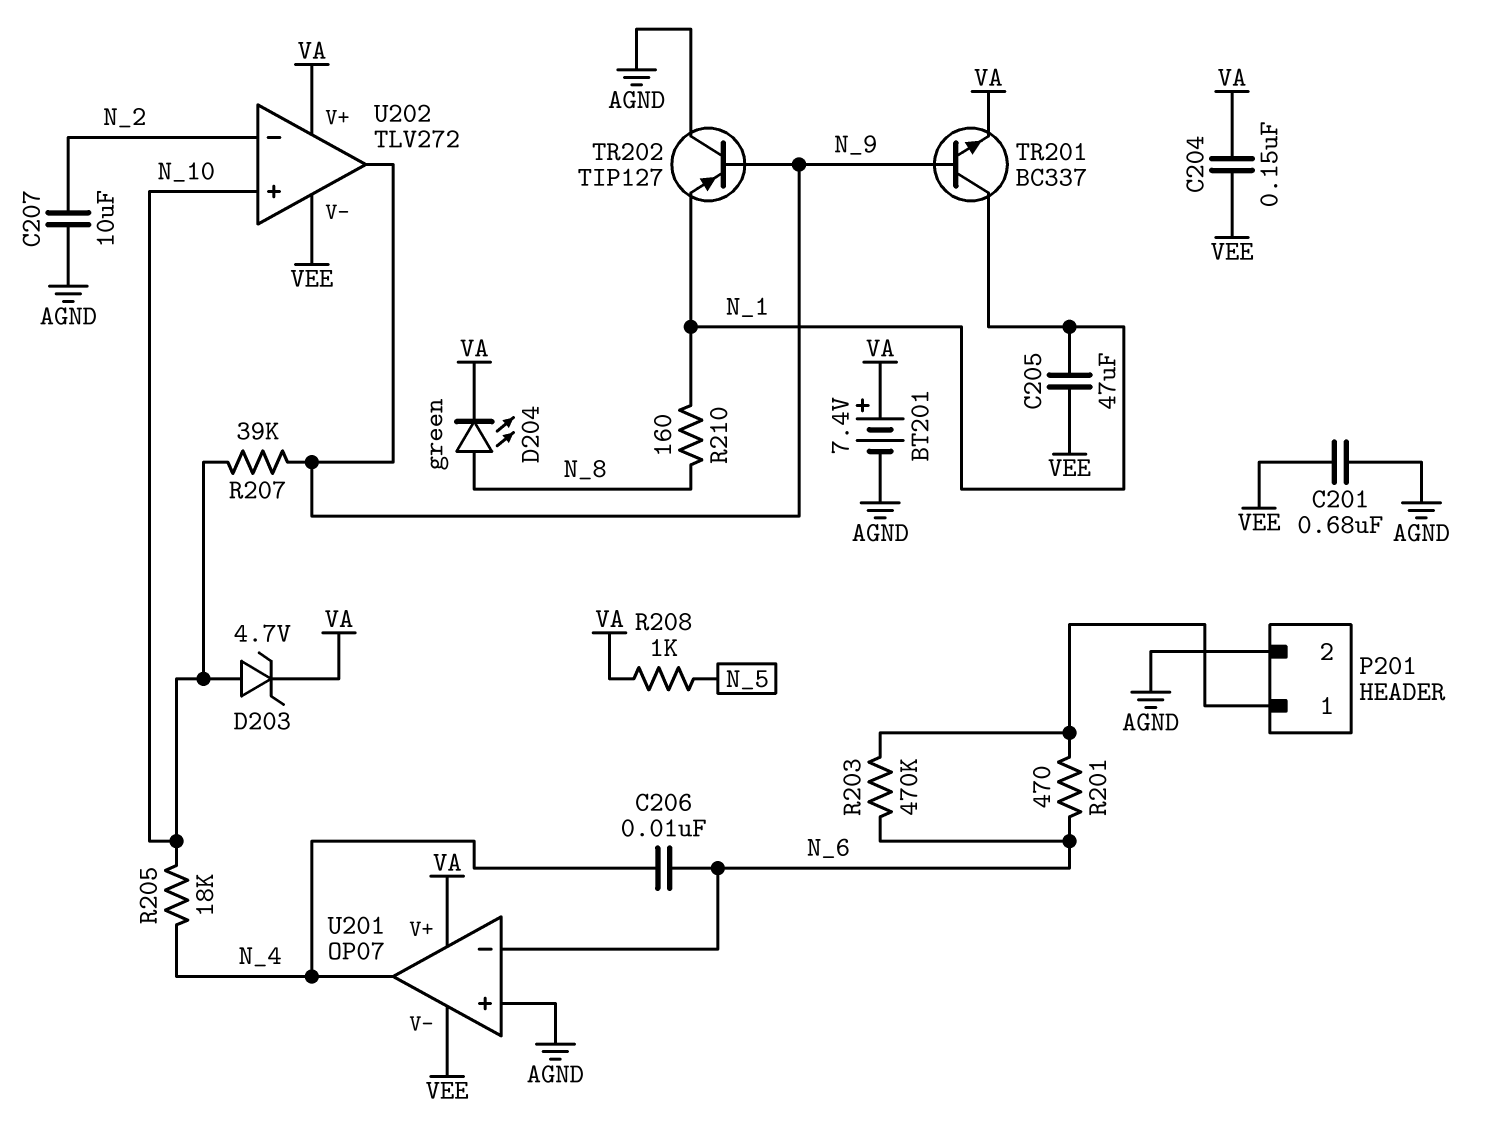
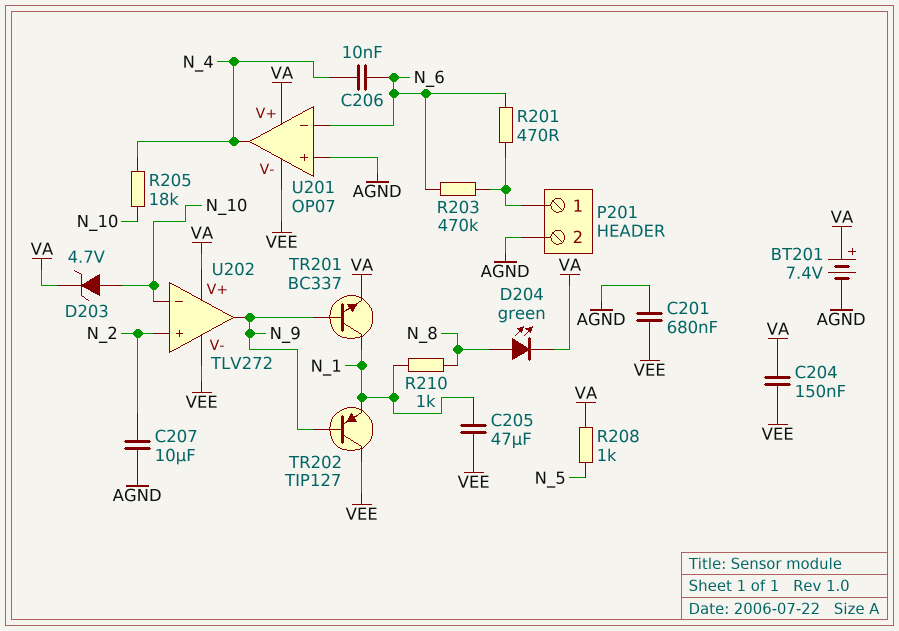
R207: 39k (N_9, N_10) -> none
R210: 160 (N_1, N_8) -> 1k (N_1, N_8)
TR202: PNP TIP127 (B N_9, C AGND, E N_1) -> PNP TIP127 (B N_9, C VEE, E N_1)
U202 pin in+: N_10 -> N_2
U202 pin in-: N_2 -> N_10

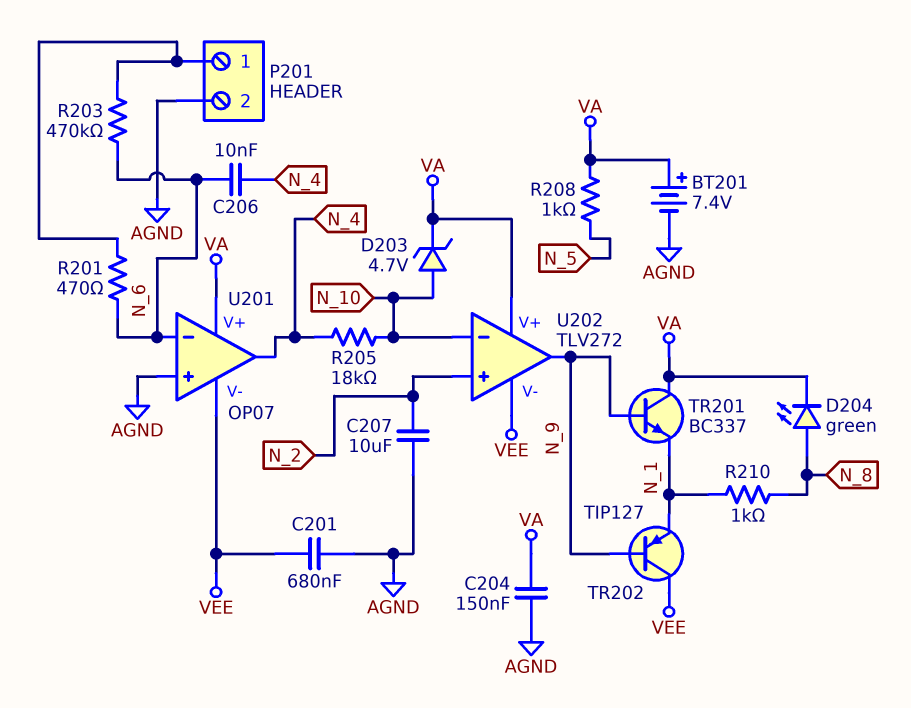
C204: 150nF (VA, VEE) -> 150nF (AGND, VA)
C205: 47uF (N_1, VEE) -> none
TR201: NPN BC337 (B N_9, C N_1, E VA) -> NPN BC337 (B N_9, C VA, E N_1)

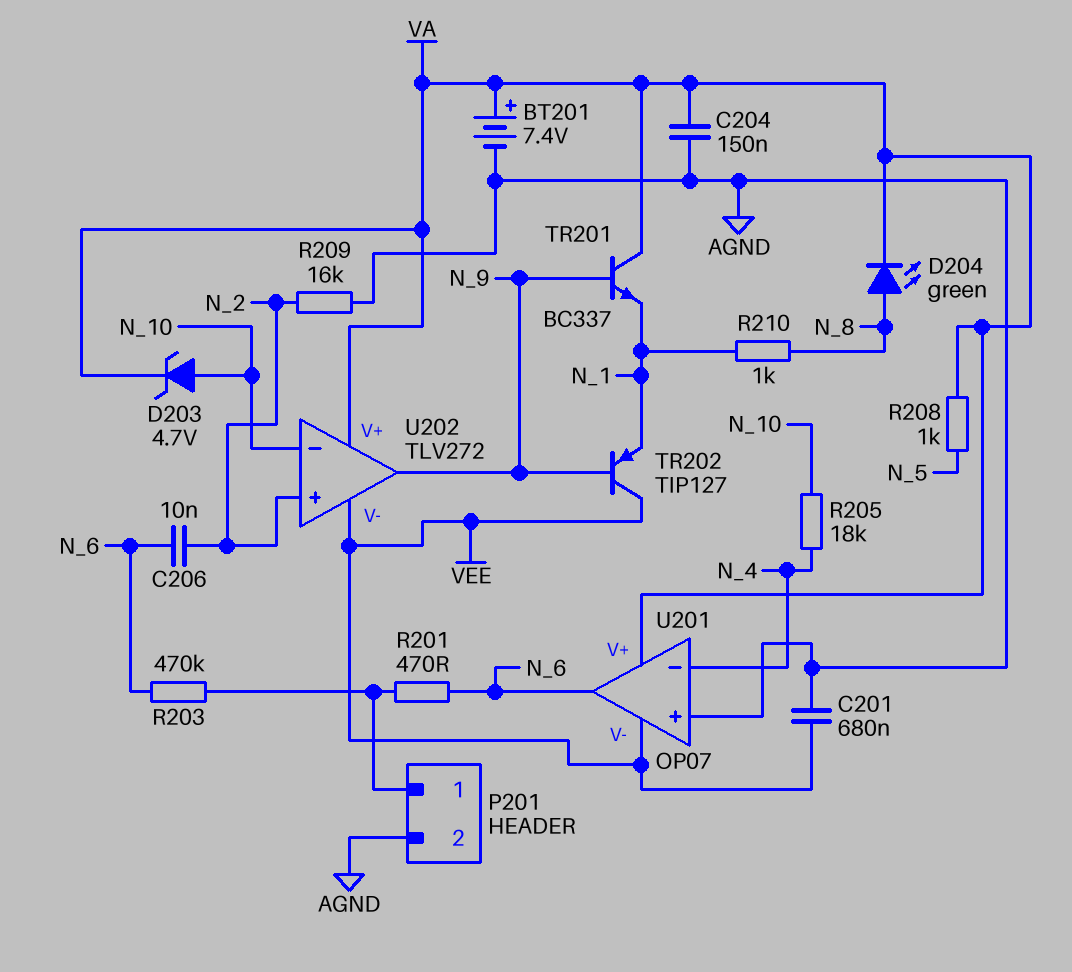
C206: 10nF (N_4, N_6) -> 10nF (N_2, N_6)
C207: 10uF (AGND, N_2) -> none
R209: none -> 16k (AGND, N_2)
U201 pin in-: N_6 -> N_4
U201 pin out: N_4 -> N_6

